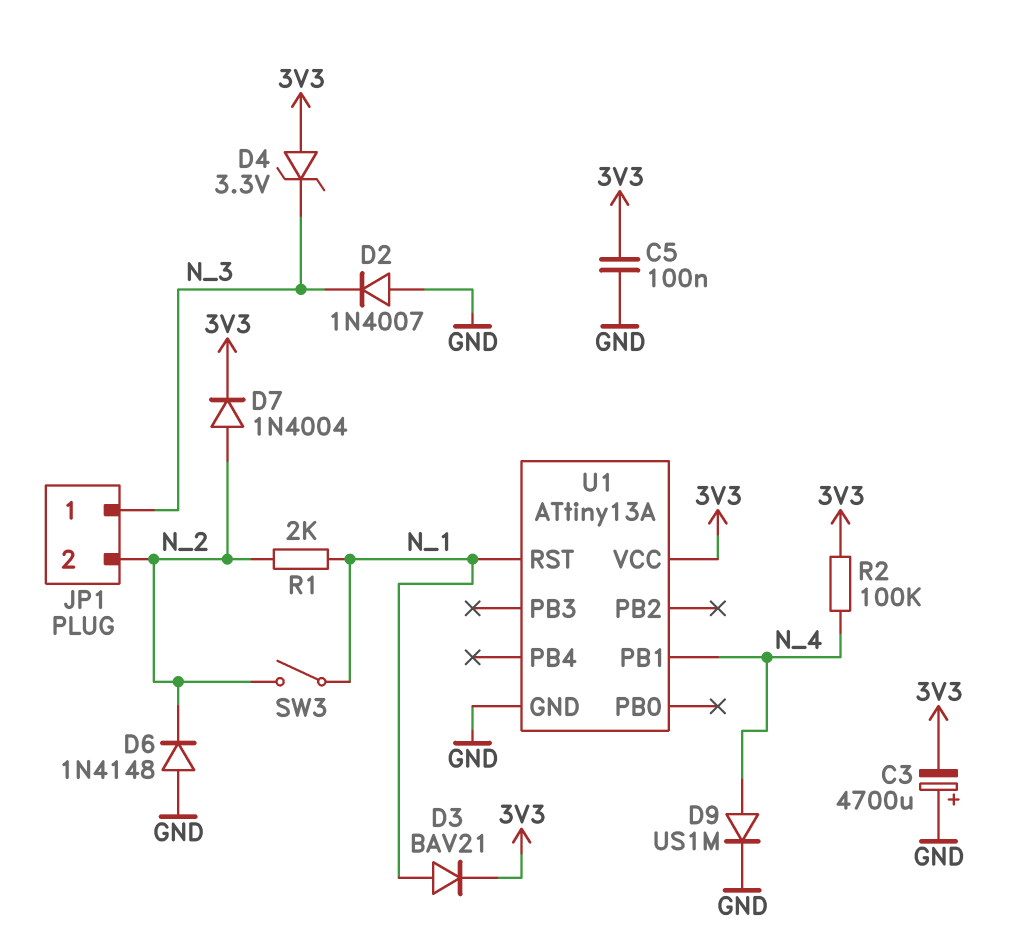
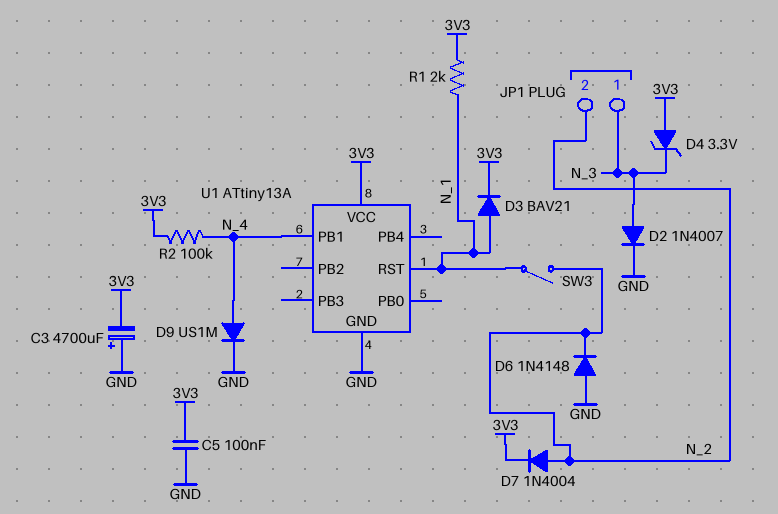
D2: diode 1N4007 (A GND, K N_3) -> diode 1N4007 (A N_3, K GND)
R1: 2k (N_1, N_2) -> 2k (3V3, N_1)

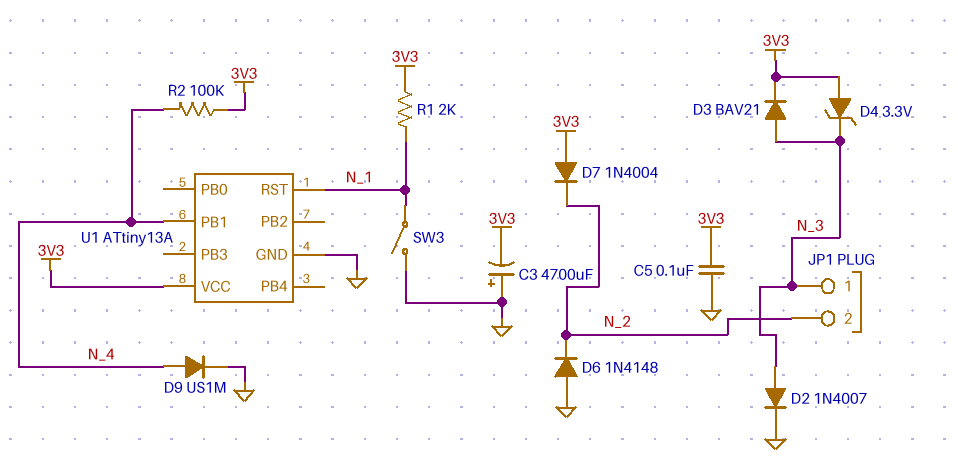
D3: diode BAV21 (A N_1, K 3V3) -> diode BAV21 (A N_3, K 3V3)
D7: diode 1N4004 (A N_2, K 3V3) -> diode 1N4004 (A 3V3, K N_2)
SW3: switch (N_1, N_2) -> switch (GND, N_1)

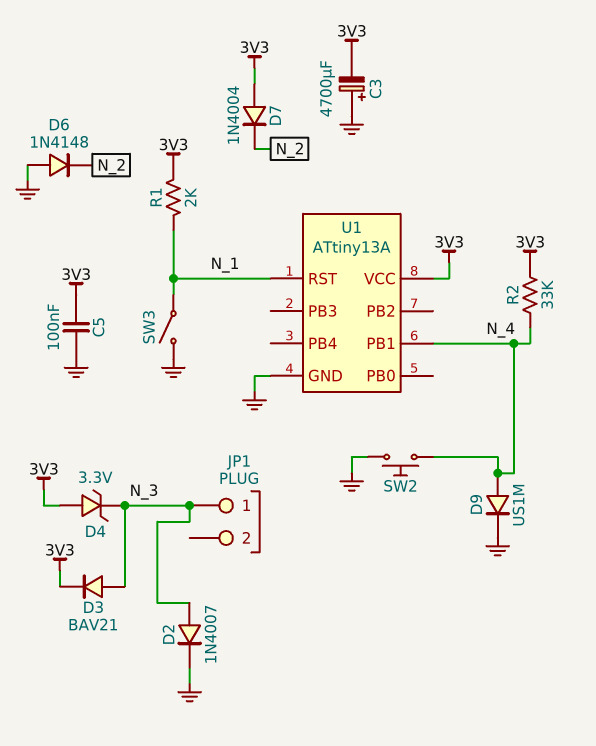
JP1 pin 2: N_2 -> none
R2: 100k (3V3, N_4) -> 33k (3V3, N_4)
SW2: none -> button (GND, N_4)

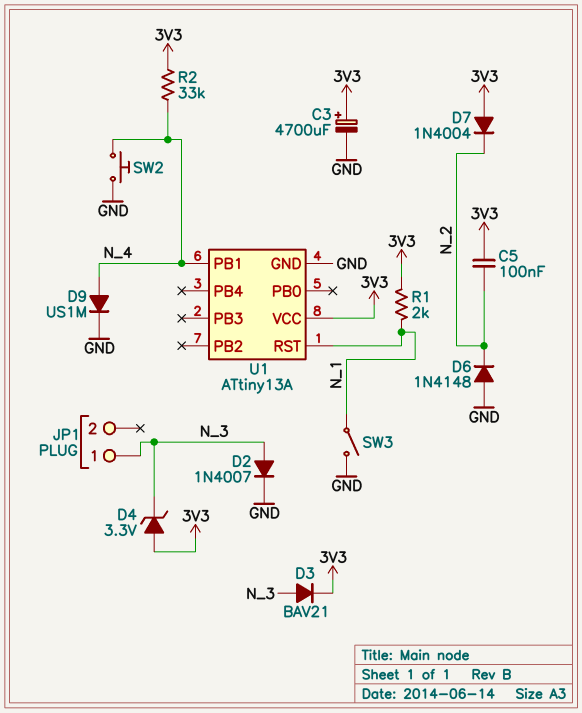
C3: 4700uF (plus GND, minus 3V3) -> 4700uF (plus 3V3, minus GND)
C5: 100nF (3V3, GND) -> 100nF (3V3, N_2)

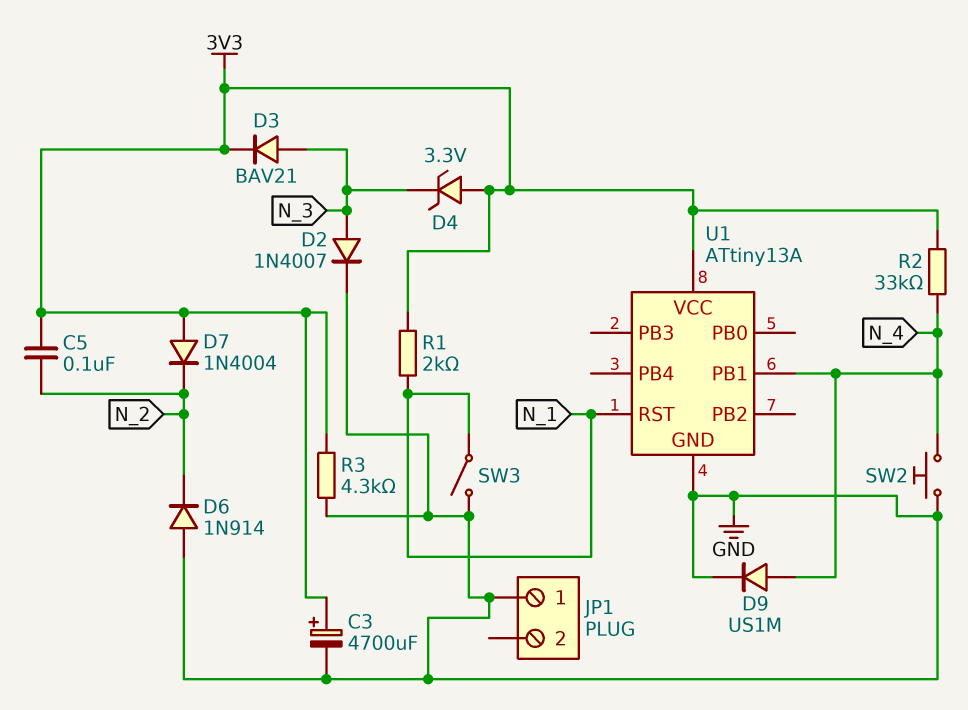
D6: diode 1N4148 (A GND, K N_2) -> diode 1N914 (A GND, K N_2)
JP1 pin 1: N_3 -> GND
R3: none -> 4.3k (3V3, GND)

